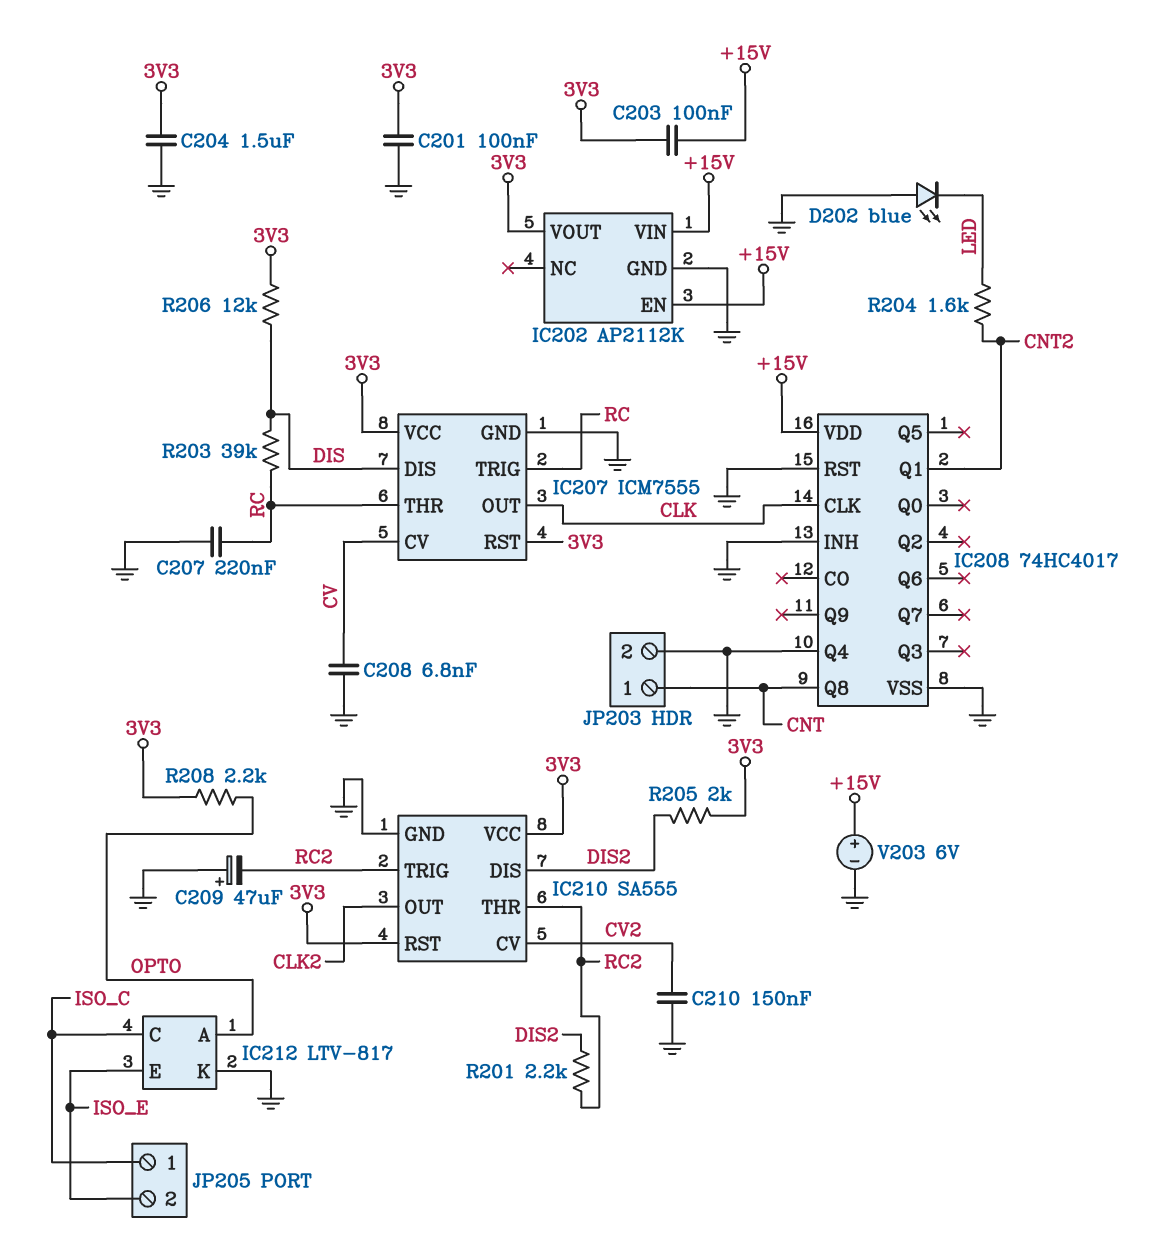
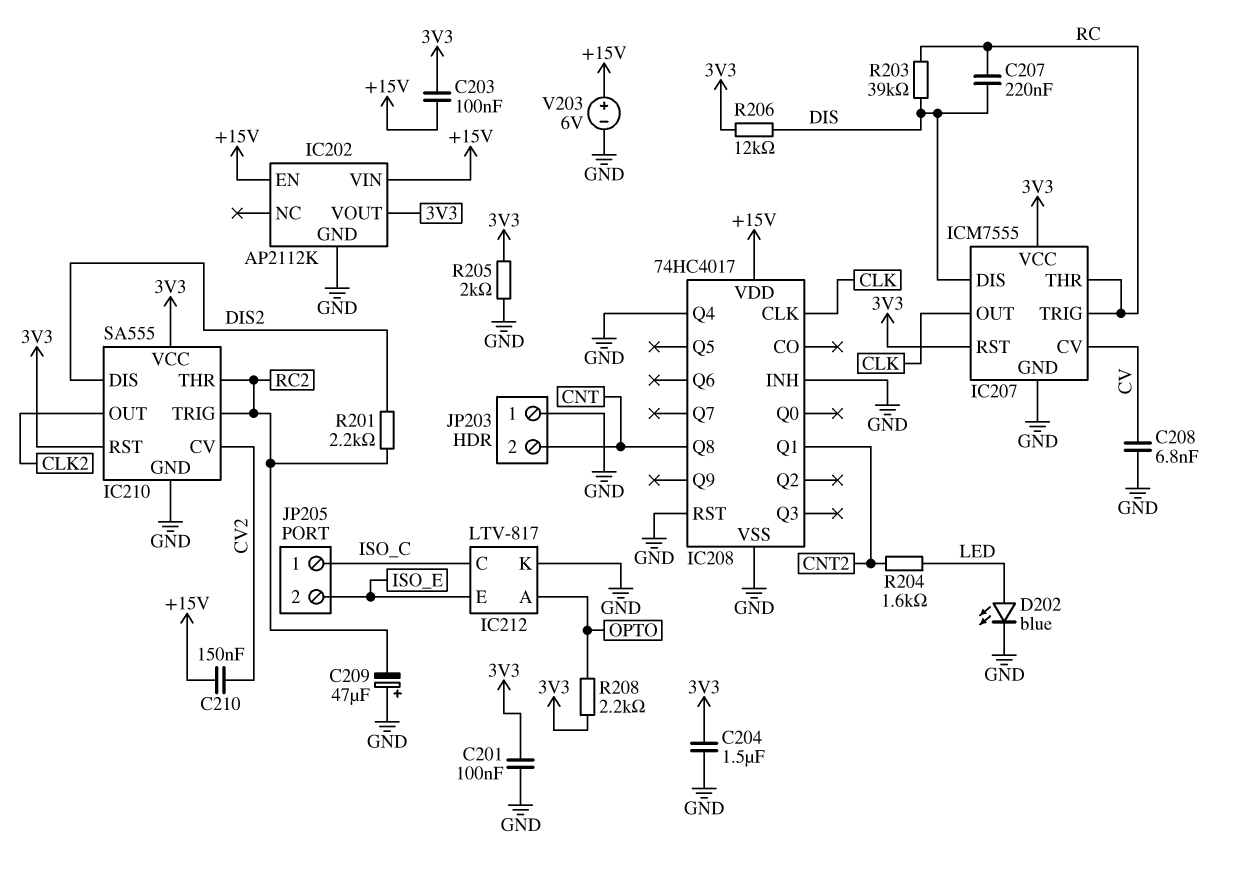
C207: 220nF (GND, RC) -> 220nF (DIS, RC)
C210: 150nF (CV2, GND) -> 150nF (+15V, CV2)
D202: LED blue (A GND, K LED) -> LED blue (A LED, K GND)
JP203 pin 1: CNT -> GND
JP203 pin 2: GND -> CNT
R205: 2k (3V3, DIS2) -> 2k (3V3, GND)

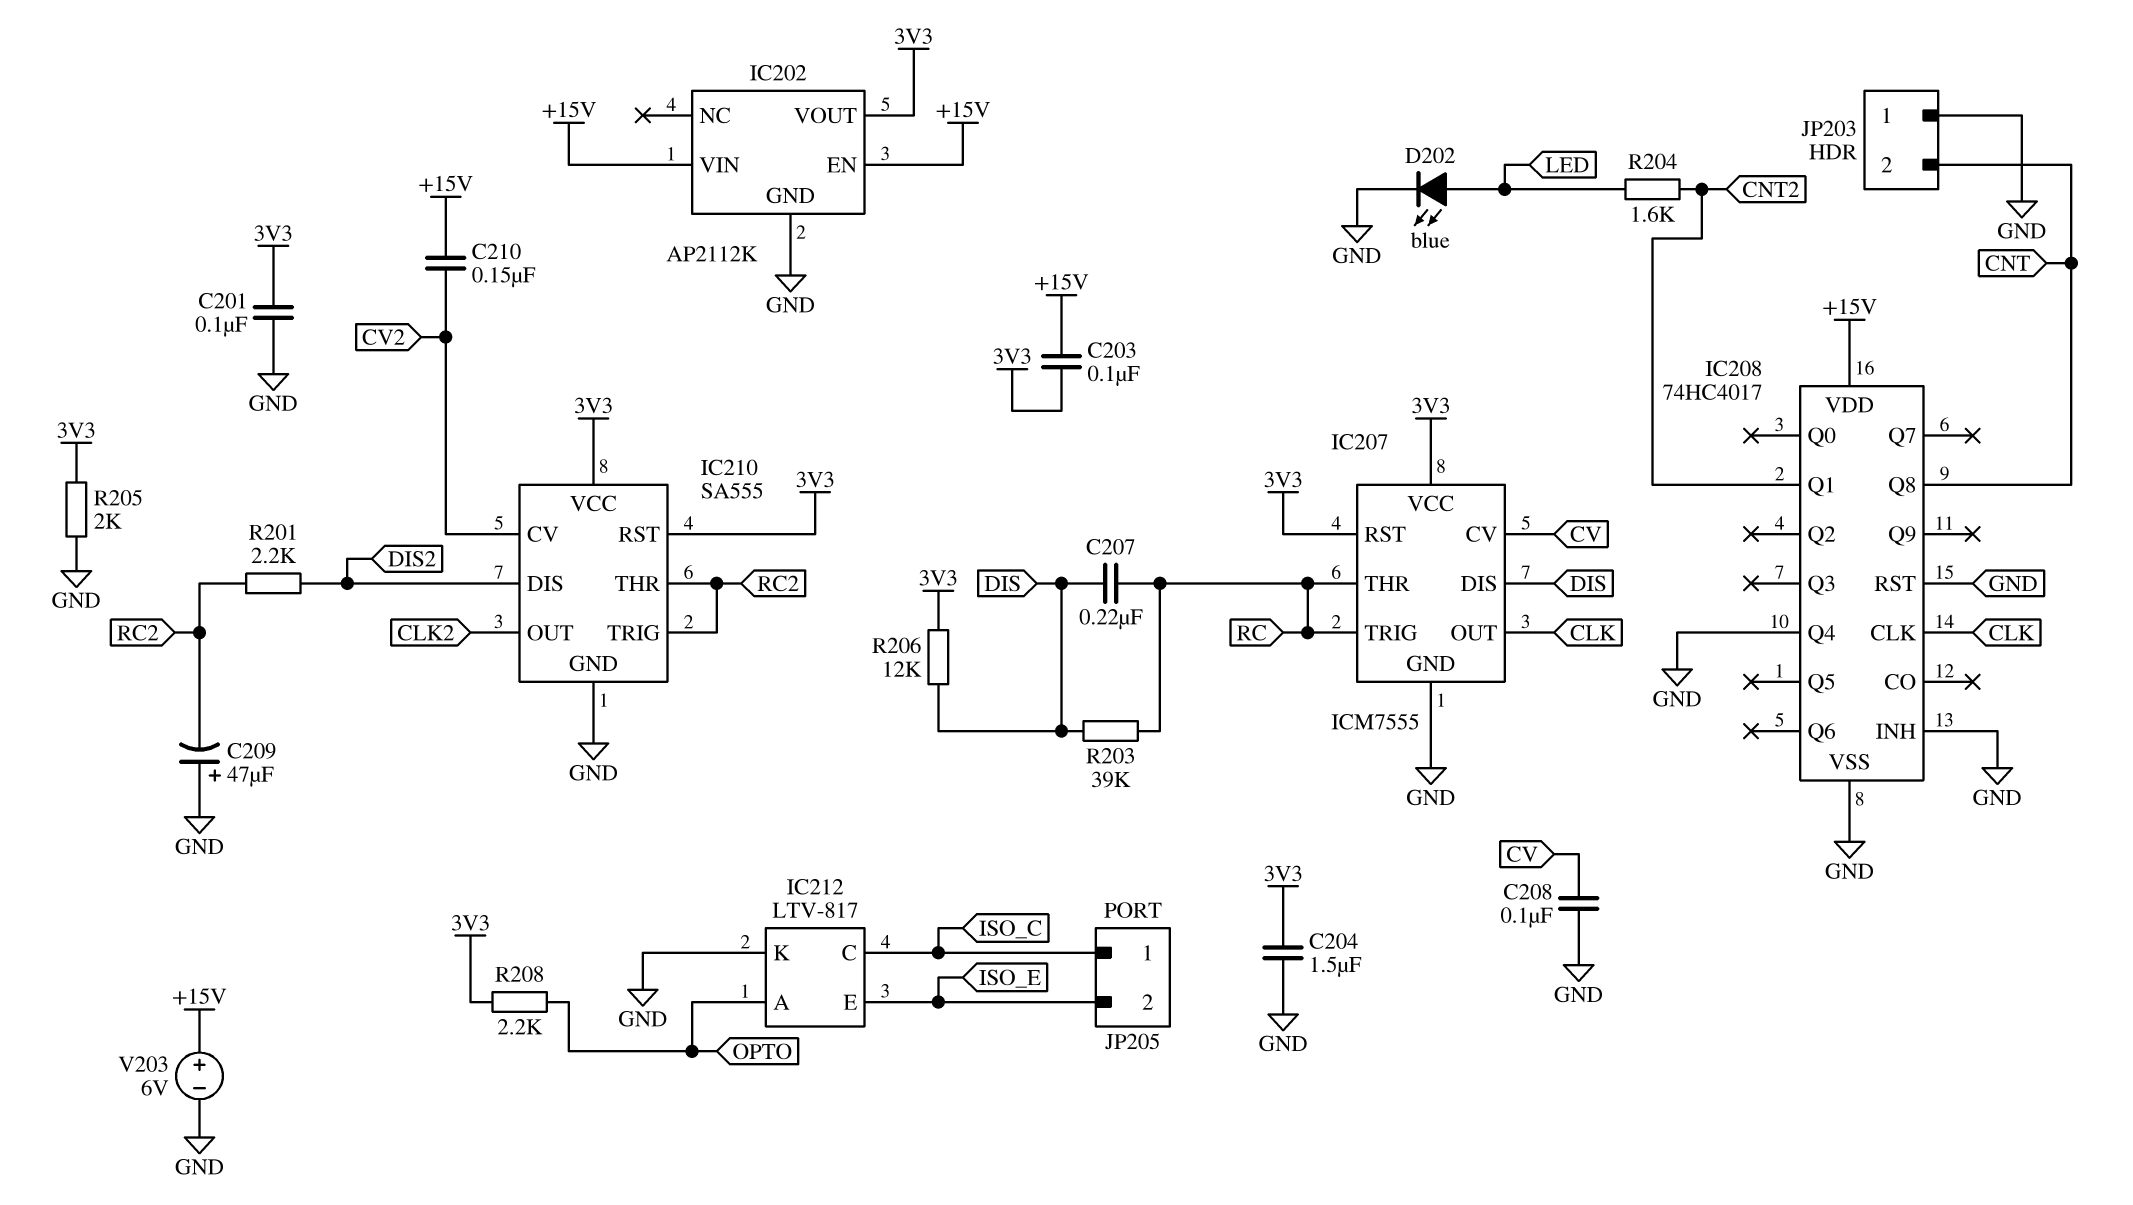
C208: 6.8nF (CV, GND) -> 100nF (CV, GND)

